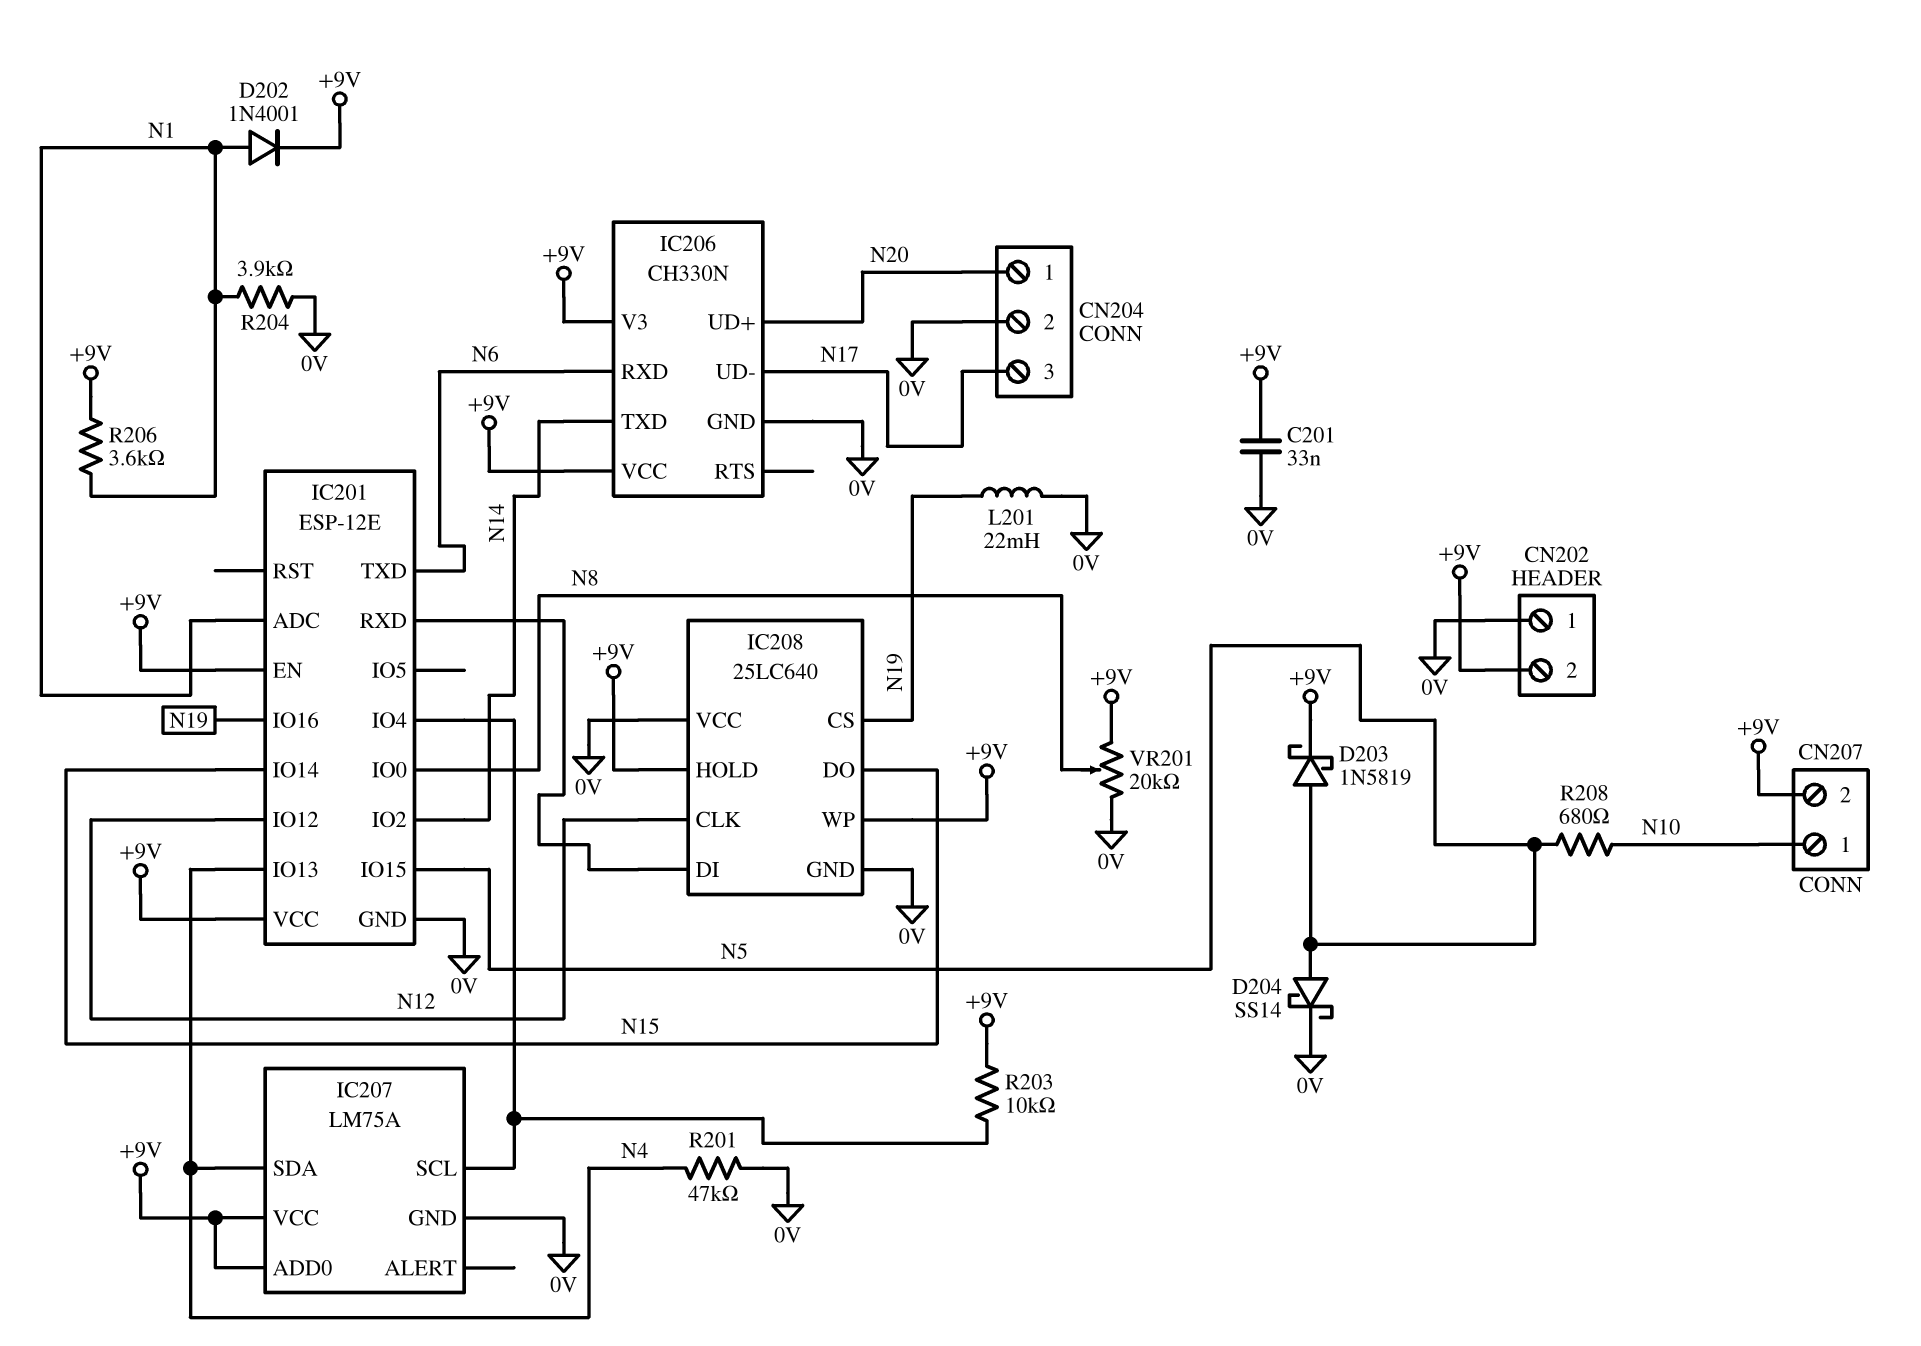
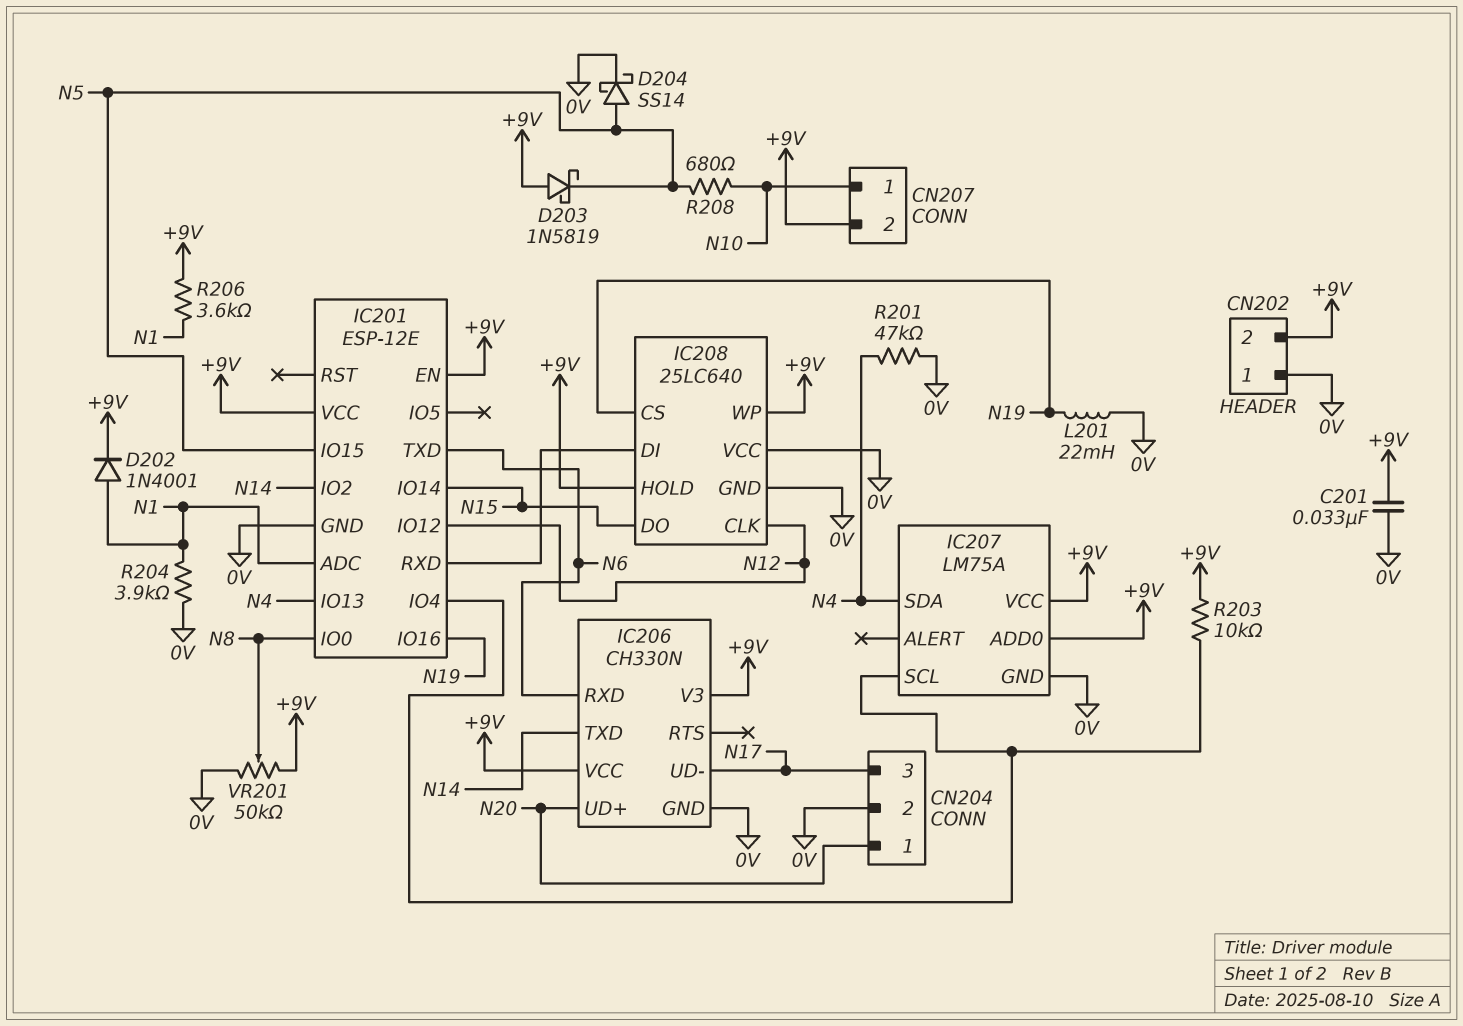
D203: schottky 1N5819 (A N5, K +9V) -> schottky 1N5819 (A +9V, K N5)
VR201: 20k (+9V, 0V, wiper N8) -> 50k (+9V, 0V, wiper N8)

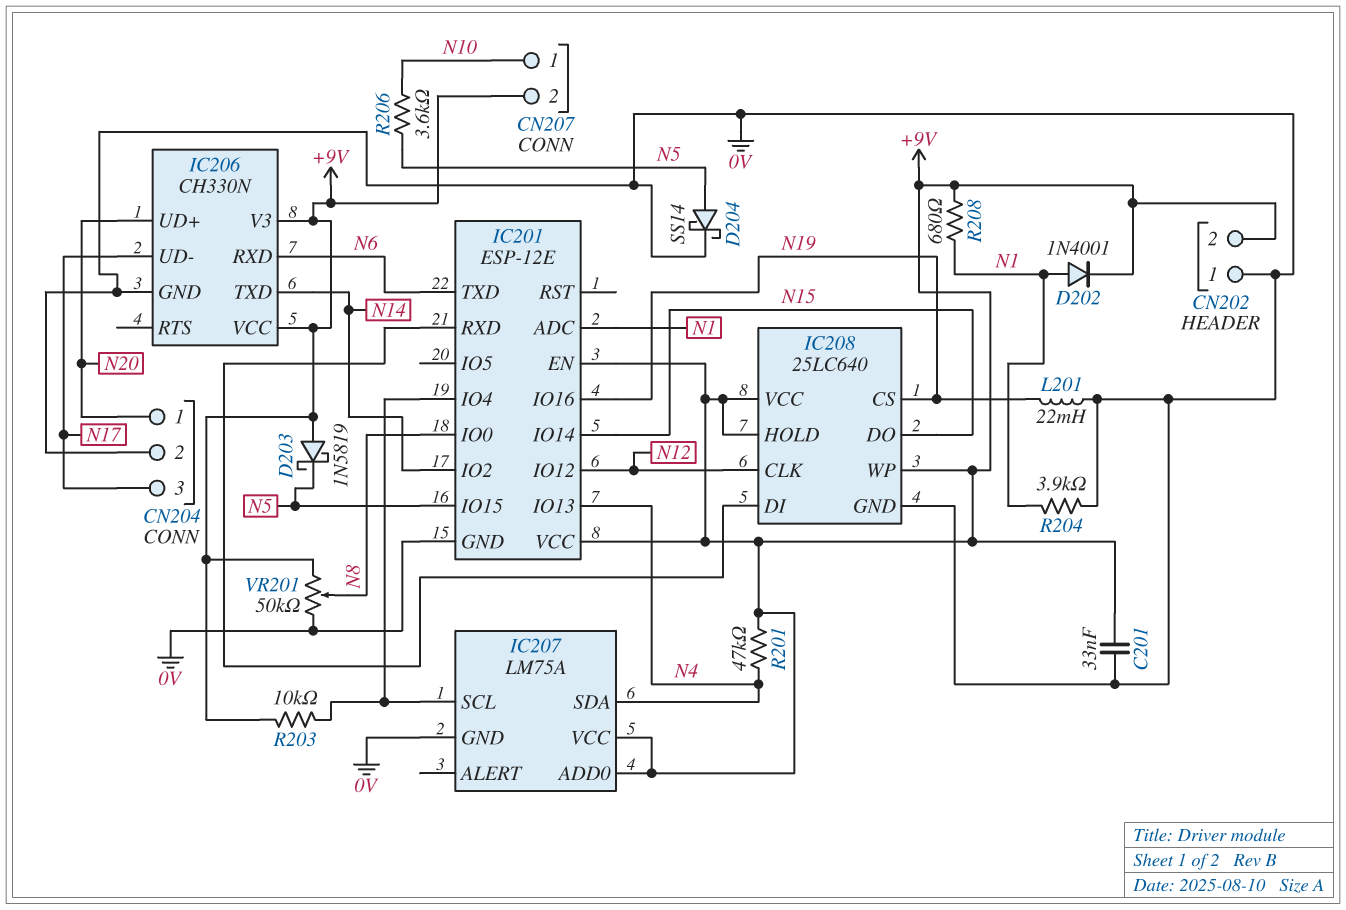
IC208 pin VCC: 0V -> +9V
R201: 47k (0V, N4) -> 47k (+9V, N4)
R206: 3.6k (+9V, N1) -> 3.6k (N5, N10)
R208: 680 (N5, N10) -> 680 (+9V, N1)

